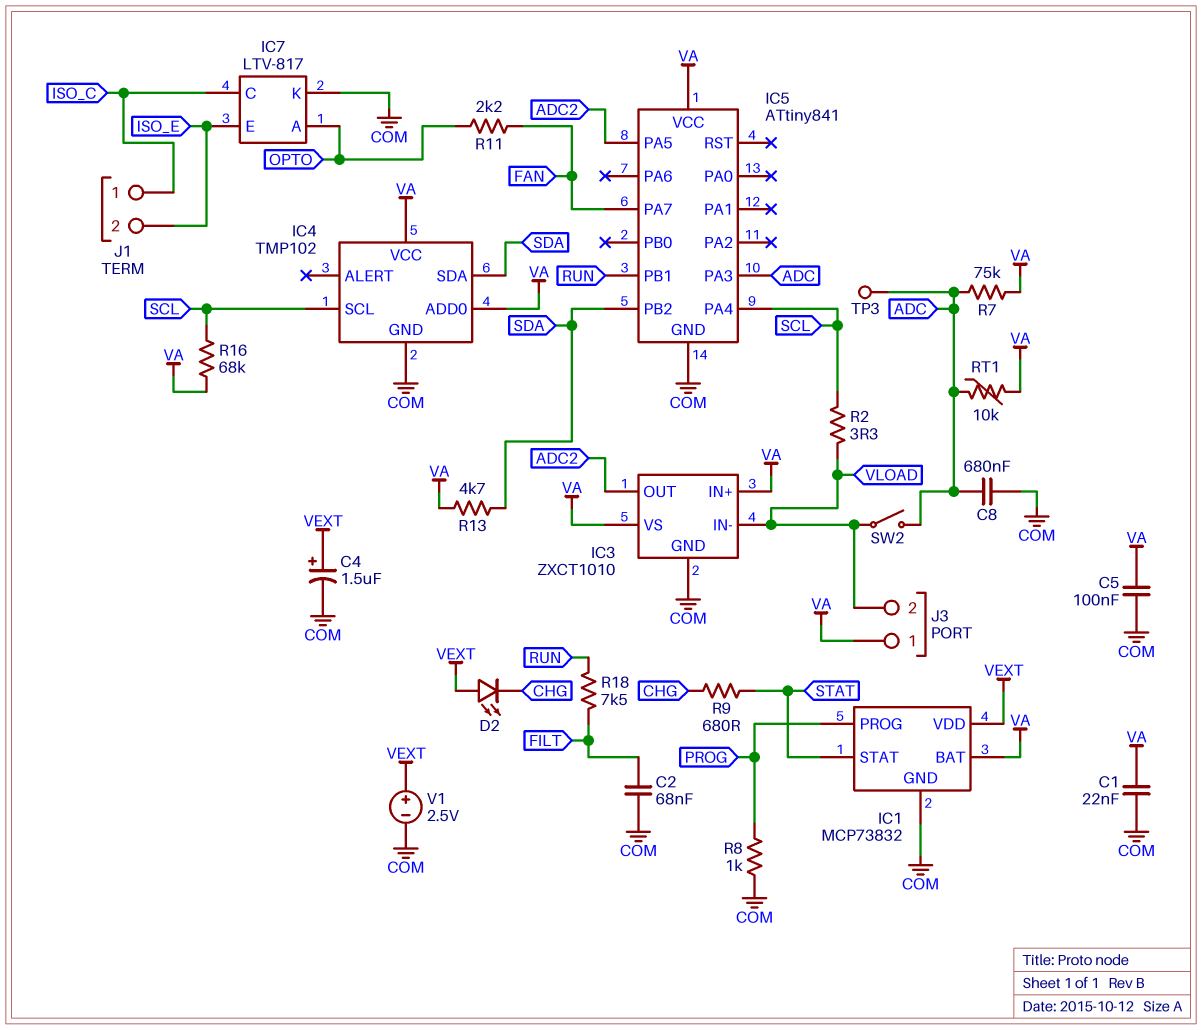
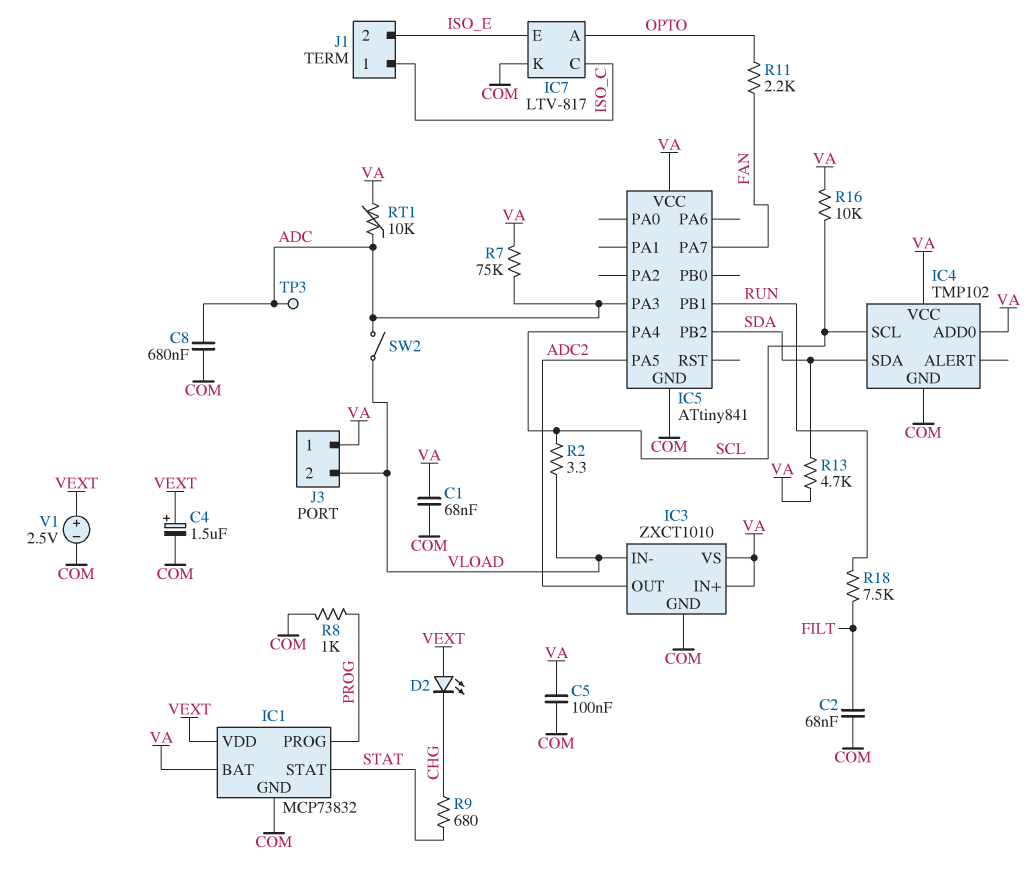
C1: 22nF (COM, VA) -> 68nF (COM, VA)
R16: 68k (SCL, VA) -> 10k (SCL, VA)

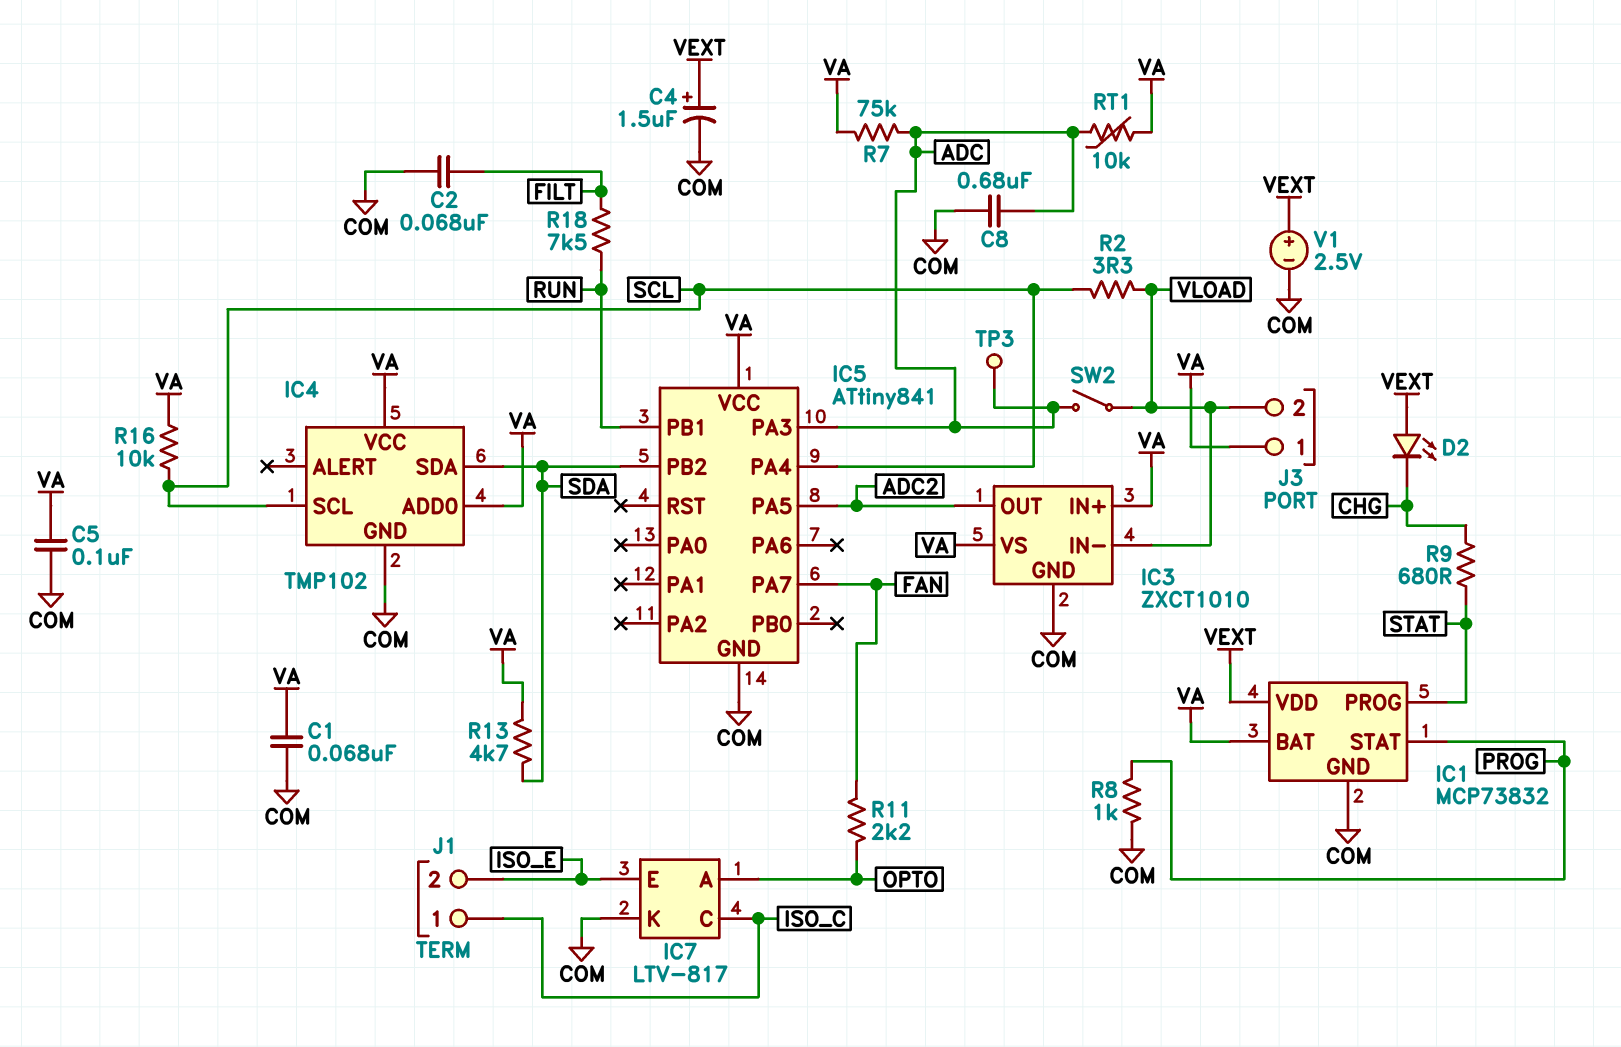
IC1 pin PROG: PROG -> STAT
IC1 pin STAT: STAT -> PROG

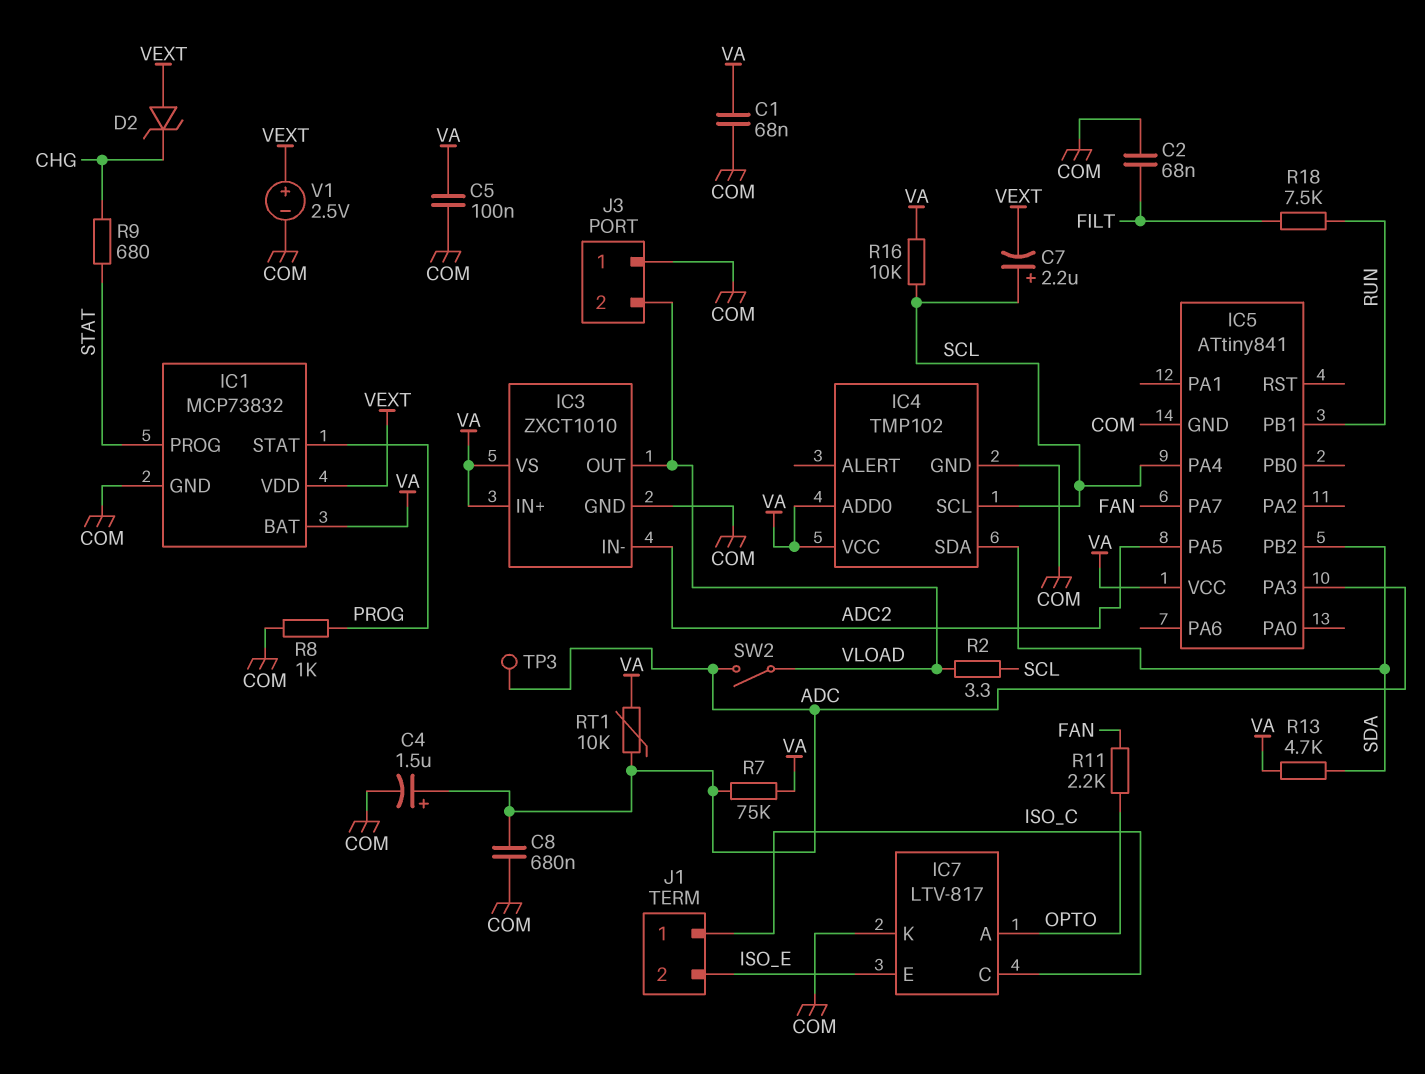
C4: 1.5uF (plus VEXT, minus COM) -> 1.5uF (plus ADC, minus COM)
C7: none -> 2.2uF (plus SCL, minus VEXT)
D2: LED (A VEXT, K CHG) -> zener (A VEXT, K CHG)
IC3 pin IN-: VLOAD -> ADC2
IC3 pin OUT: ADC2 -> VLOAD
J3 pin 1: VA -> COM

